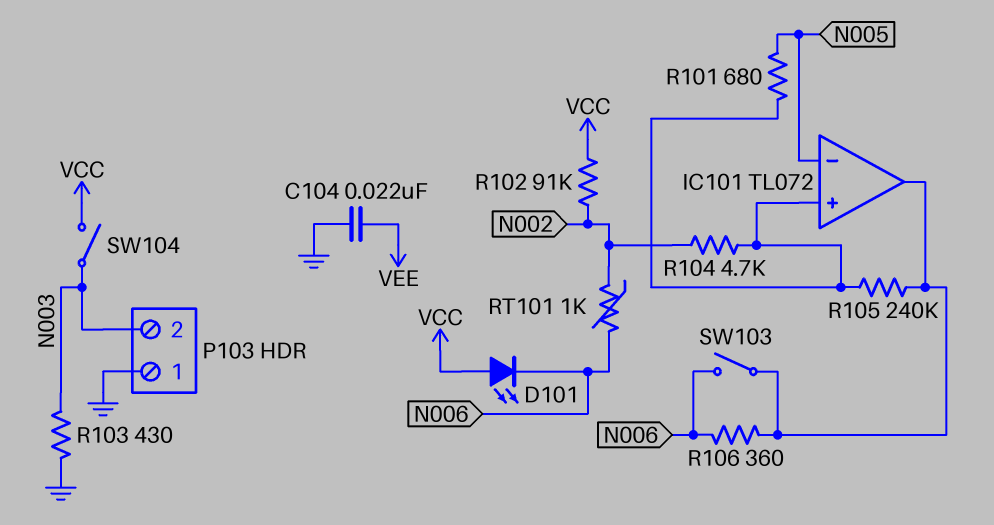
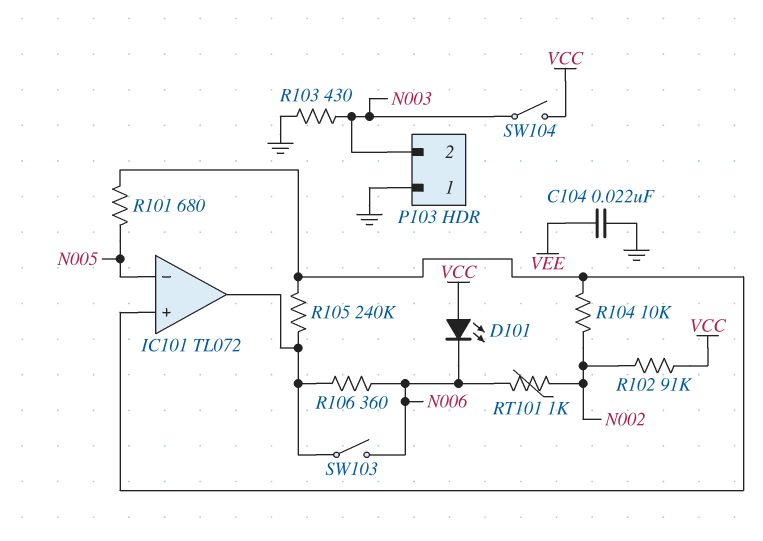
R104: 4.7k (IC101/in+, N002) -> 10k (IC101/in+, N002)

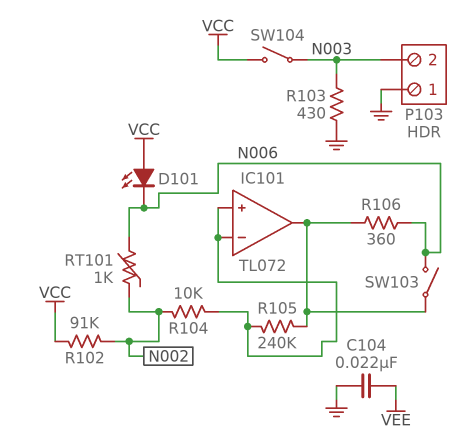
IC101 pin in-: N005 -> IC101/in+
R101: 680 (IC101/in+, N005) -> none

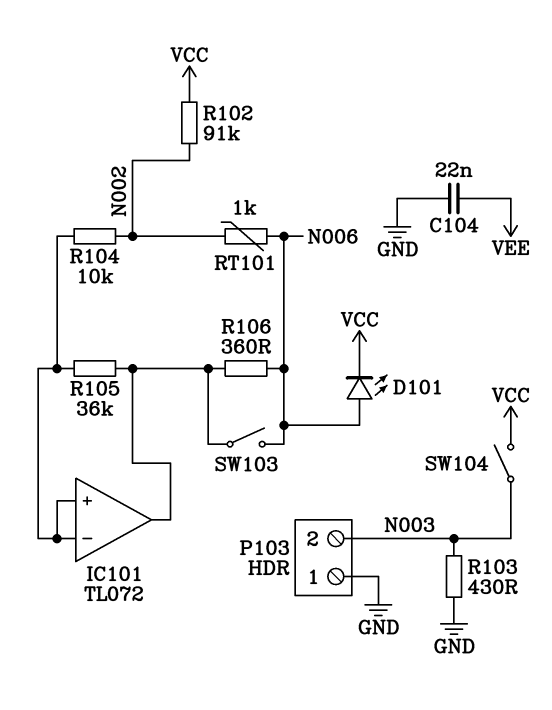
D101: LED (A VCC, K N006) -> LED (A N006, K VCC)
R105: 240k (IC101/in+, IC101/out) -> 36k (IC101/in+, IC101/out)

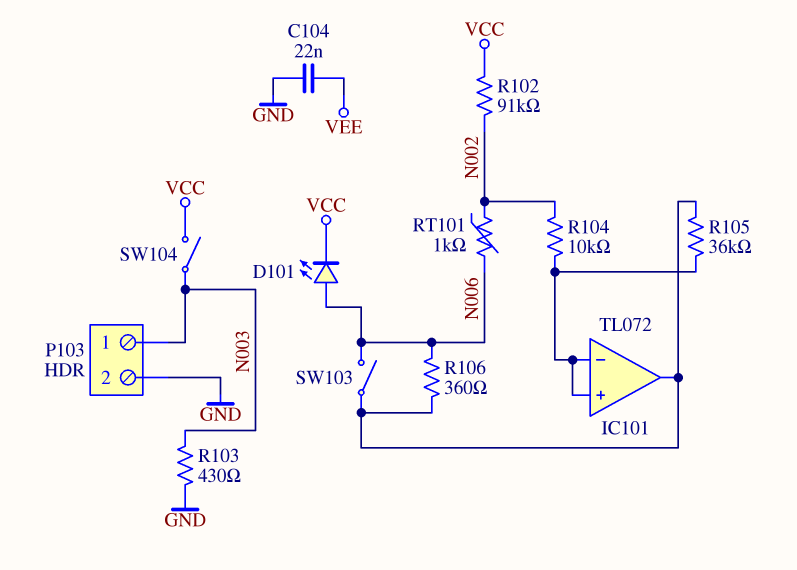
P103 pin 1: GND -> N003
P103 pin 2: N003 -> GND

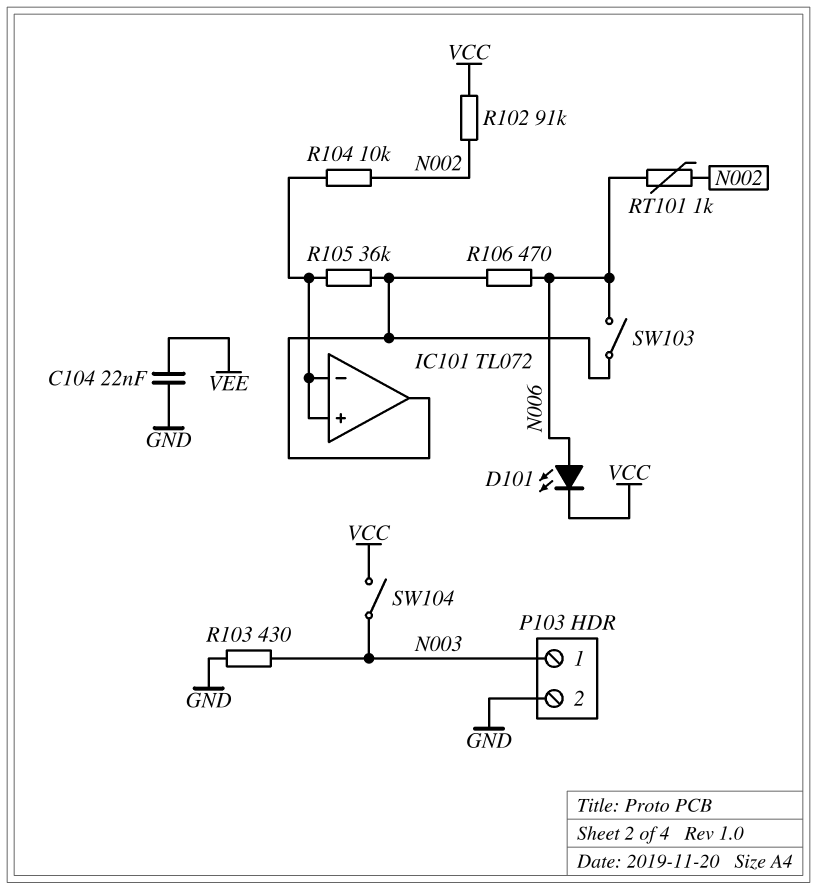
R106: 360 (IC101/out, N006) -> 470 (IC101/out, N006)

